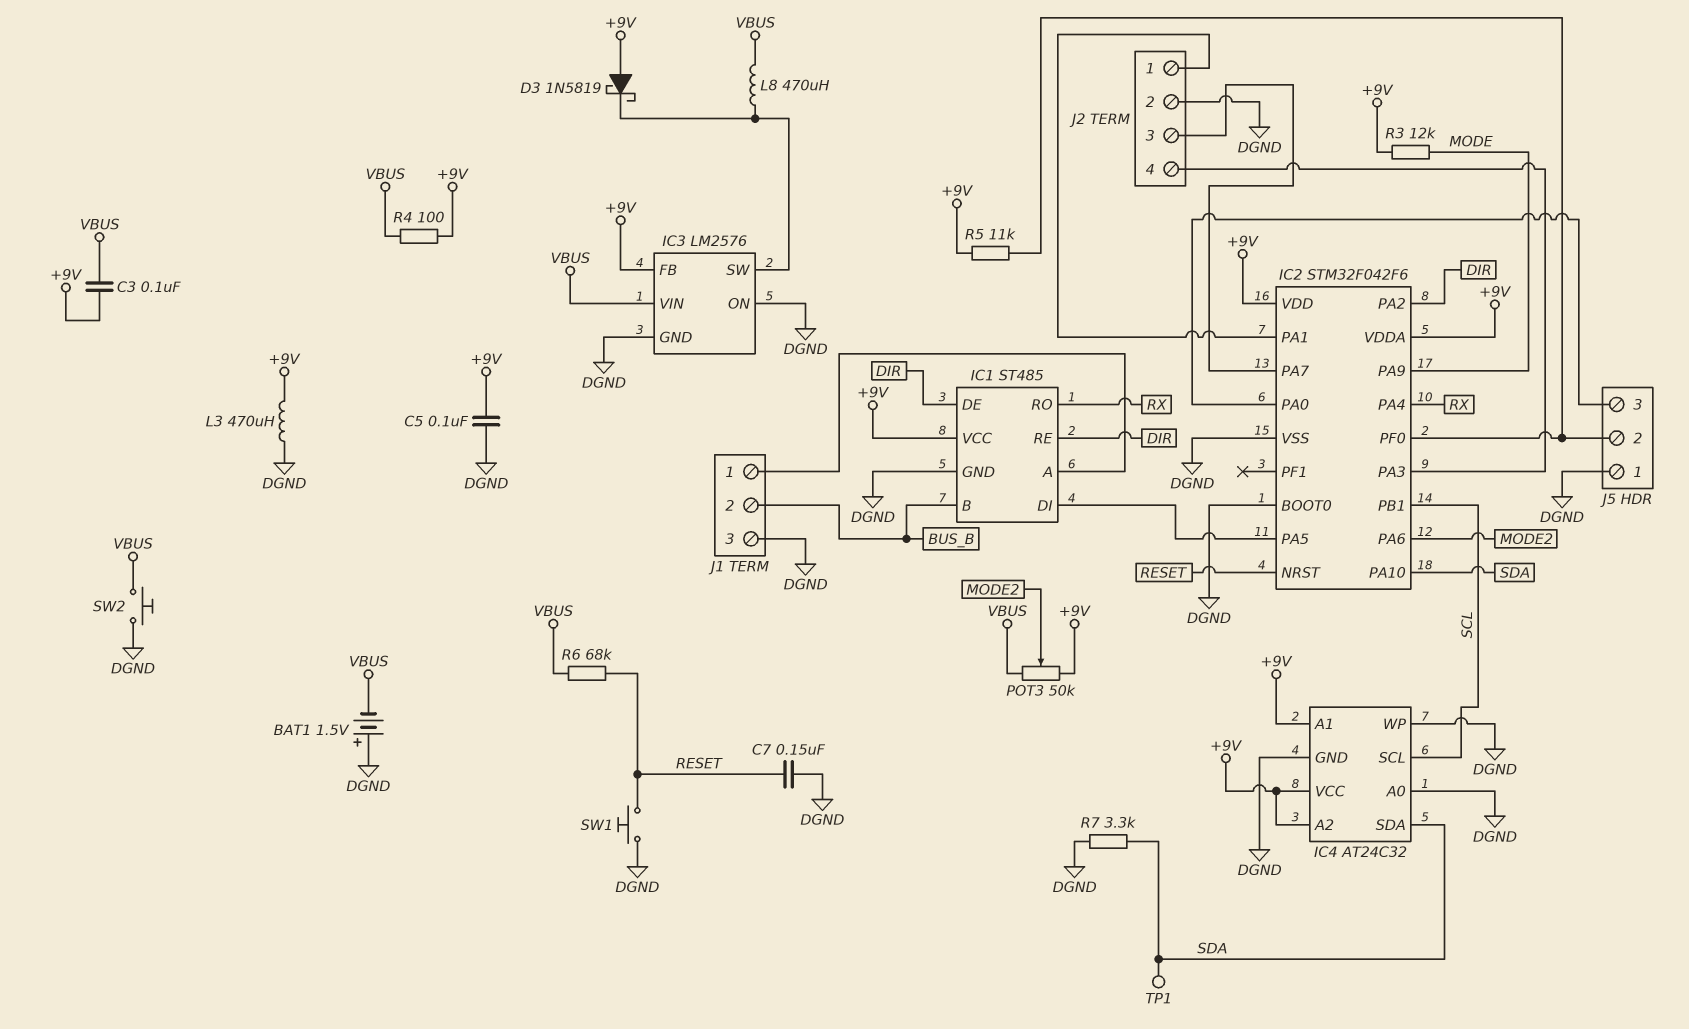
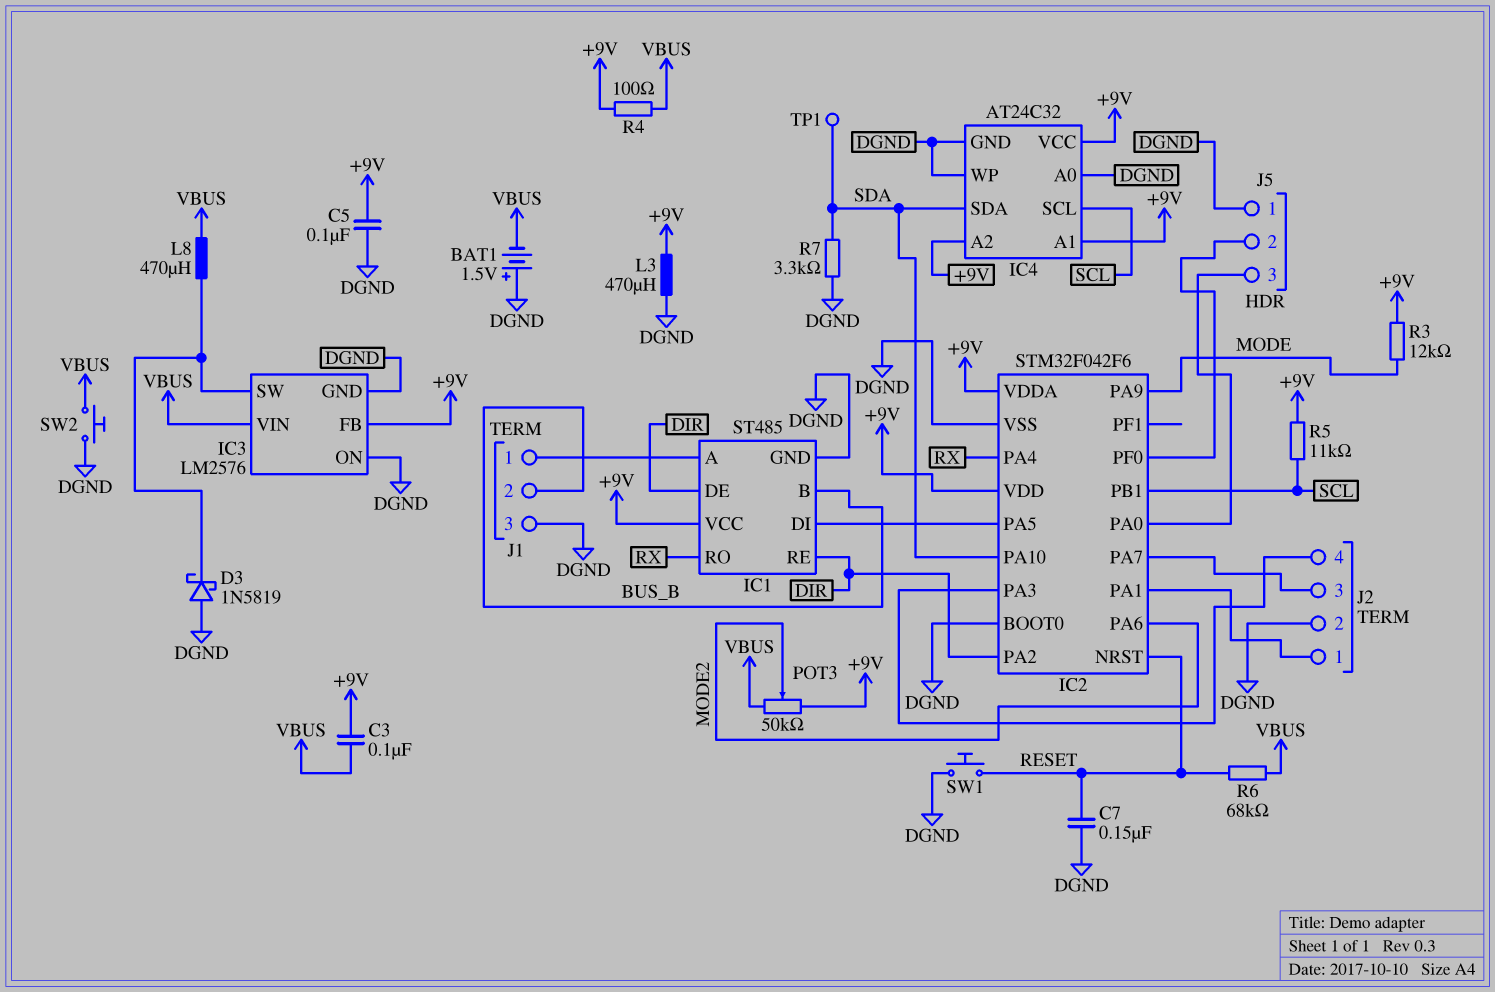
D3: schottky 1N5819 (A +9V, K IC3/SW) -> schottky 1N5819 (A DGND, K IC3/SW)
R5: 11k (+9V, IC2/PF0) -> 11k (+9V, SCL)

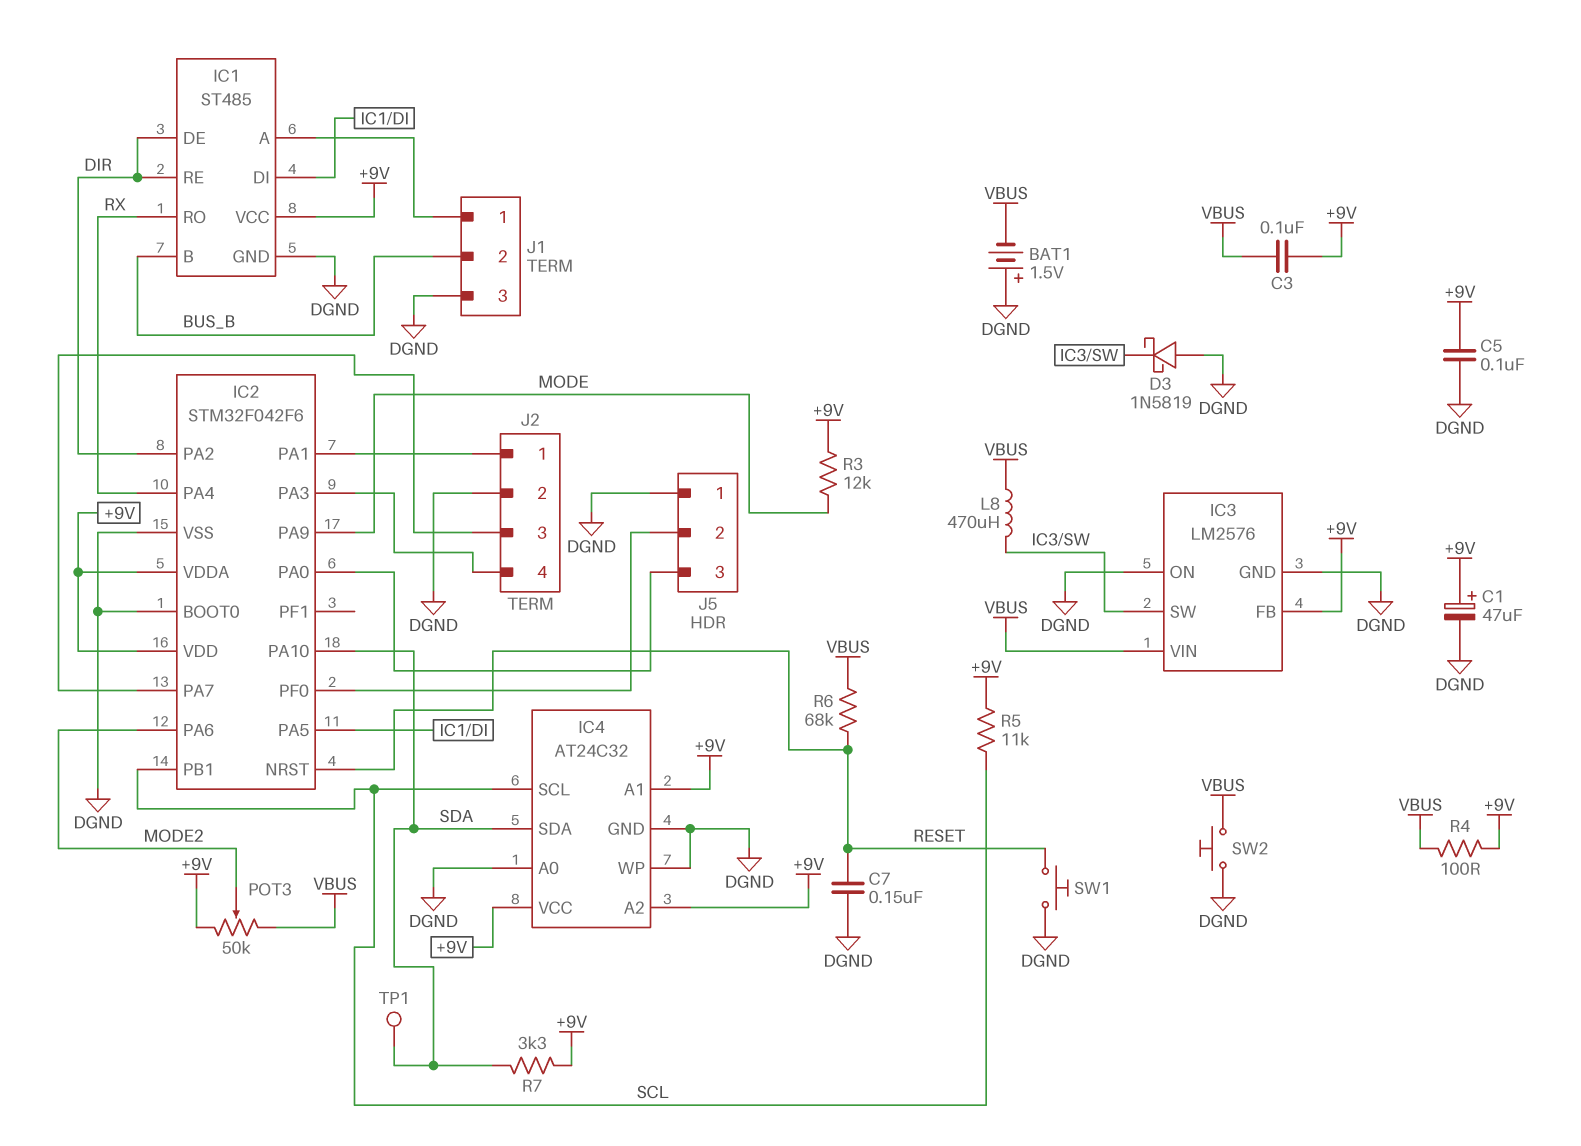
C1: none -> 47uF (plus +9V, minus DGND)
L3: 470uH (+9V, DGND) -> none
R7: 3.3k (DGND, SDA) -> 3.3k (+9V, SDA)

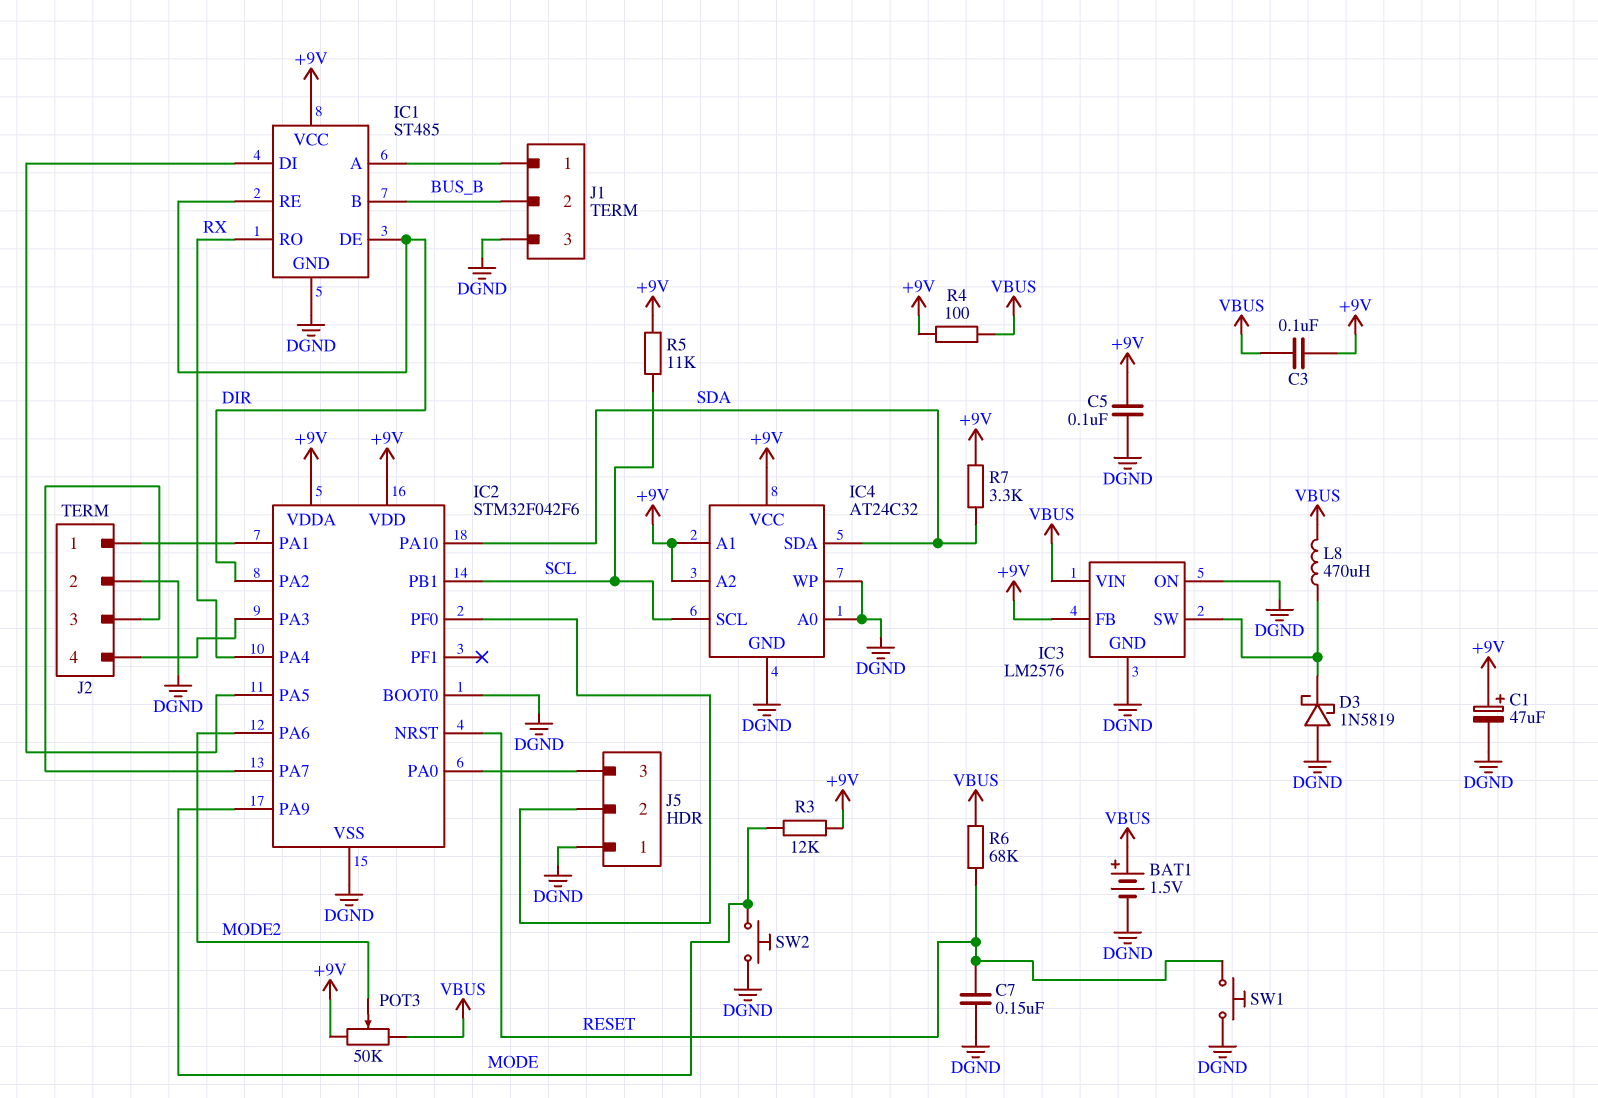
BAT1: 1.5V (plus DGND, minus VBUS) -> 1.5V (plus VBUS, minus DGND)
SW2: button (DGND, VBUS) -> button (DGND, MODE)
TP1: test point (SDA) -> none

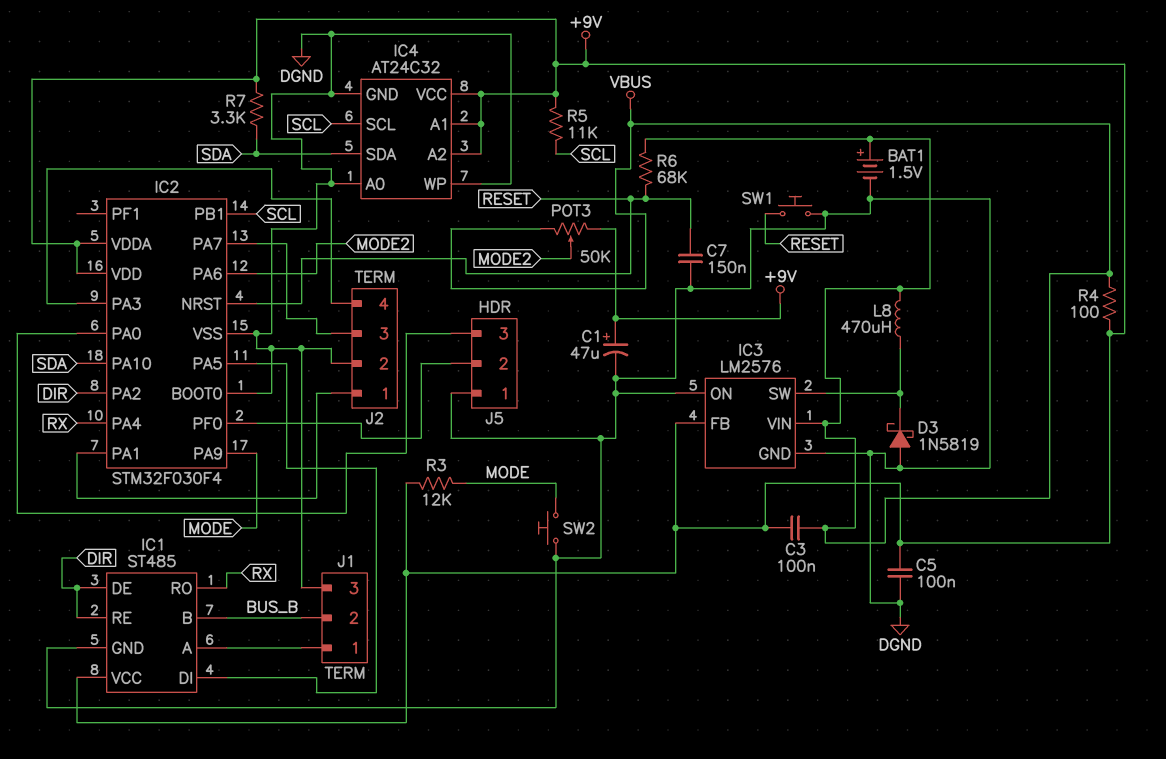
IC2: STM32F042F6 -> STM32F030F4

